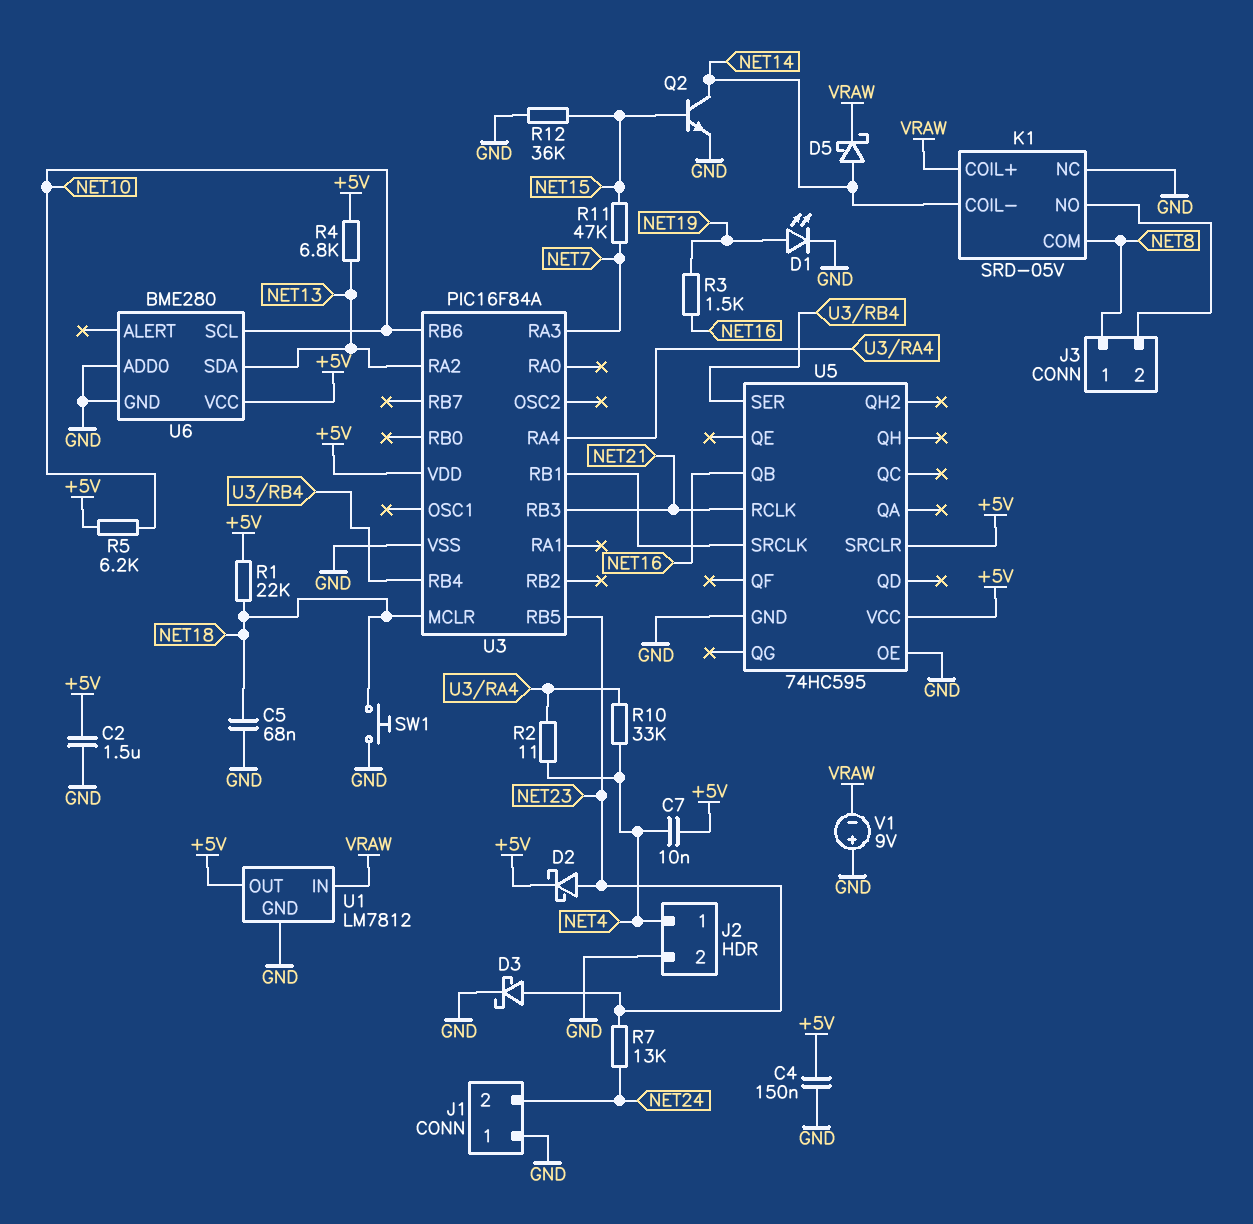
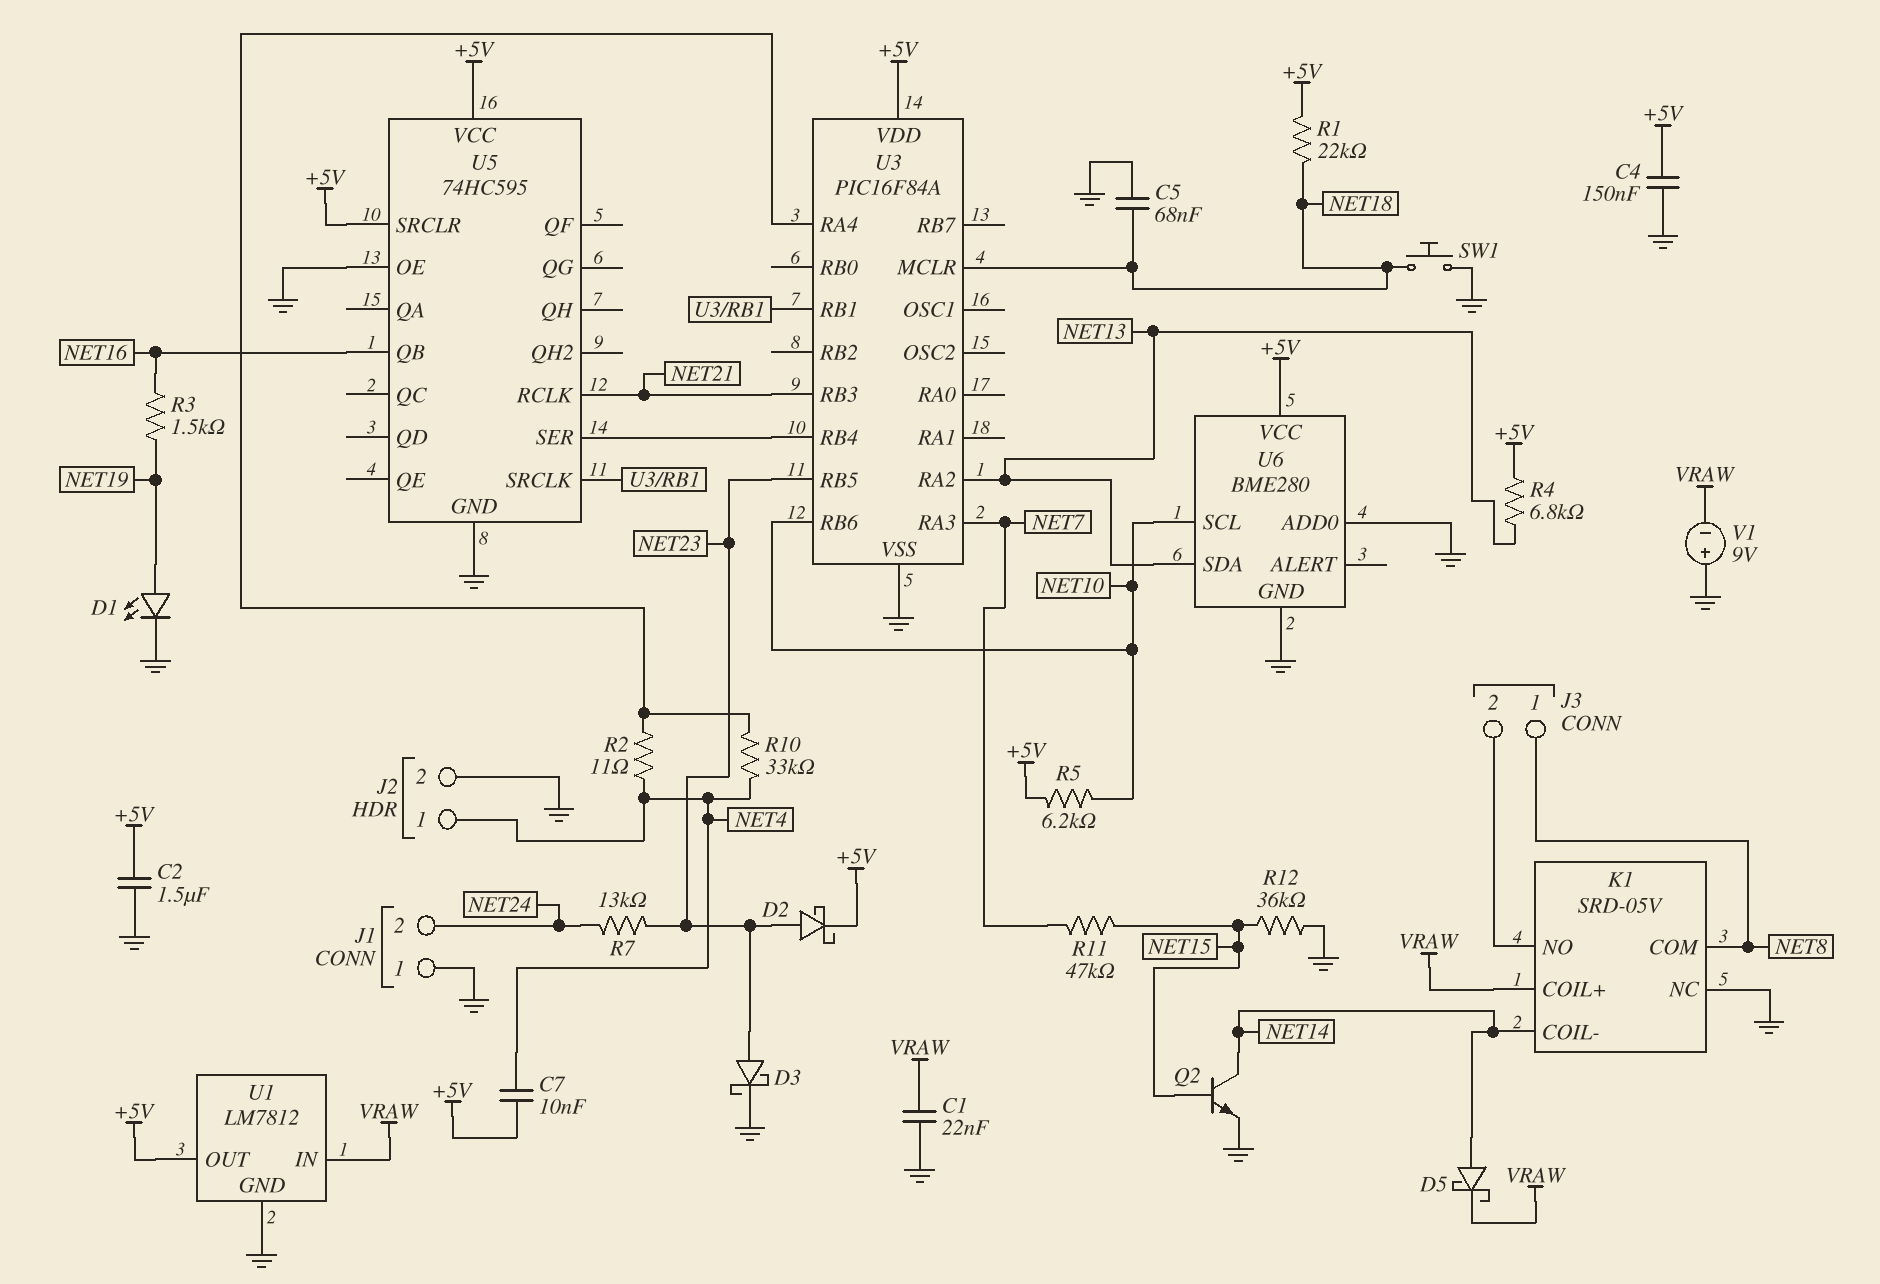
C1: none -> 22nF (GND, VRAW)

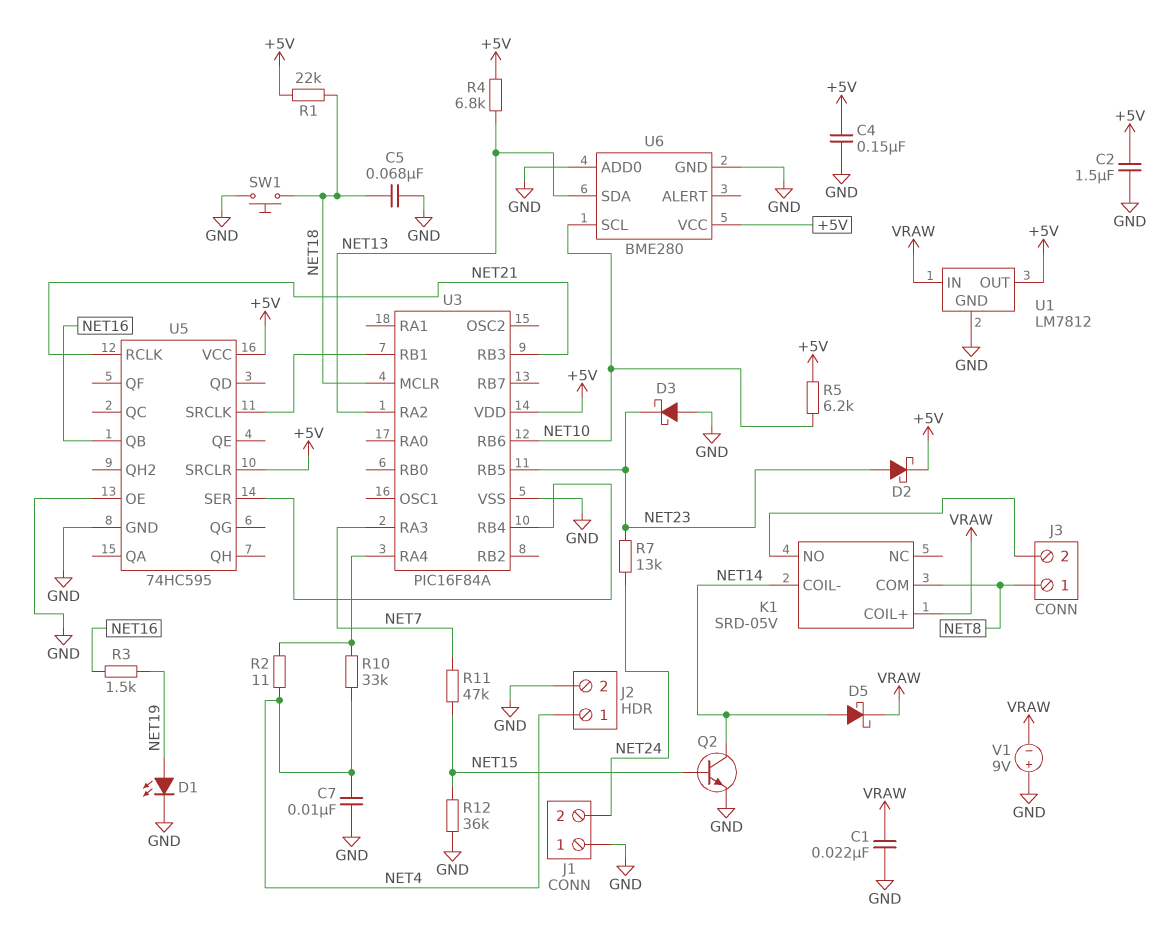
C7: 10nF (+5V, NET4) -> 10nF (GND, NET4)
D3: schottky (A NET23, K GND) -> schottky (A GND, K NET23)
K1 pin NC: GND -> none

